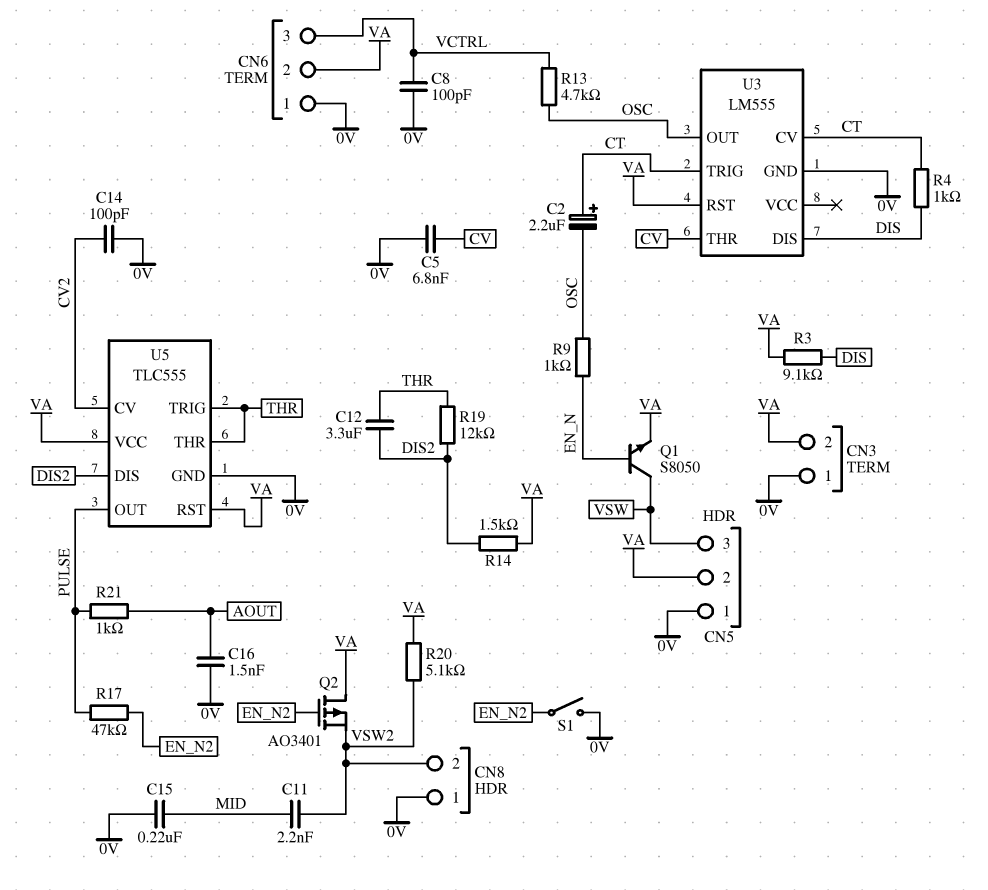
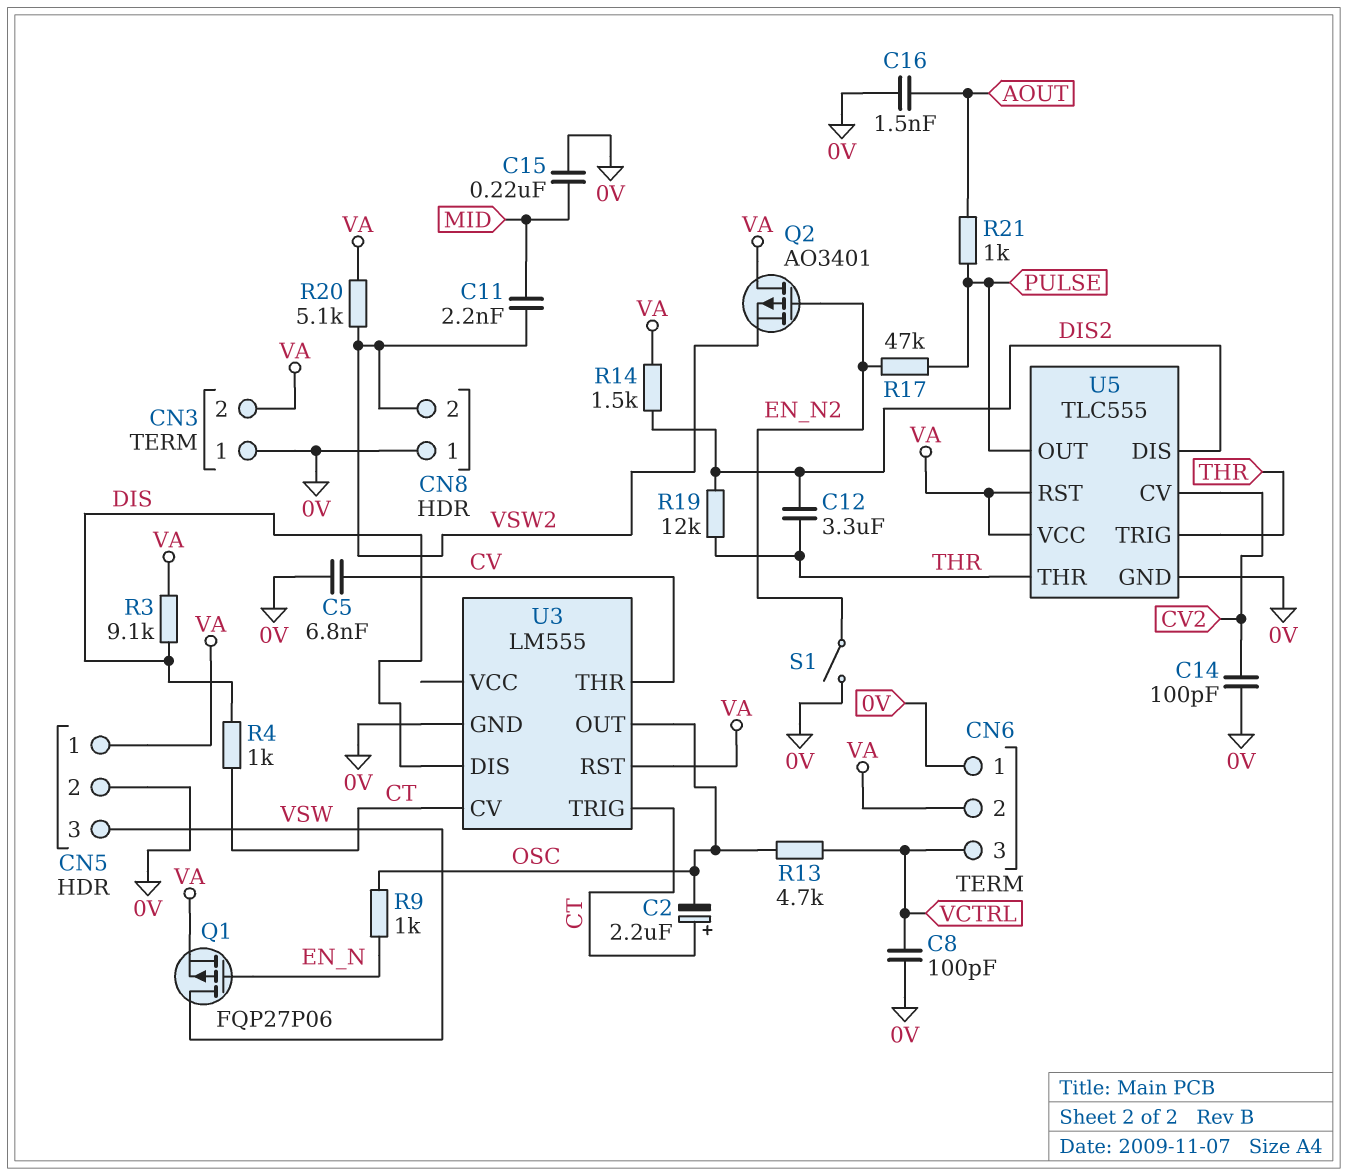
CN5 pin 1: 0V -> VA
CN5 pin 2: VA -> 0V
Q1: NPN S8050 (B EN_N, C VSW, E VA) -> PMOS FQP27P06 (G EN_N, D VSW, S VA)

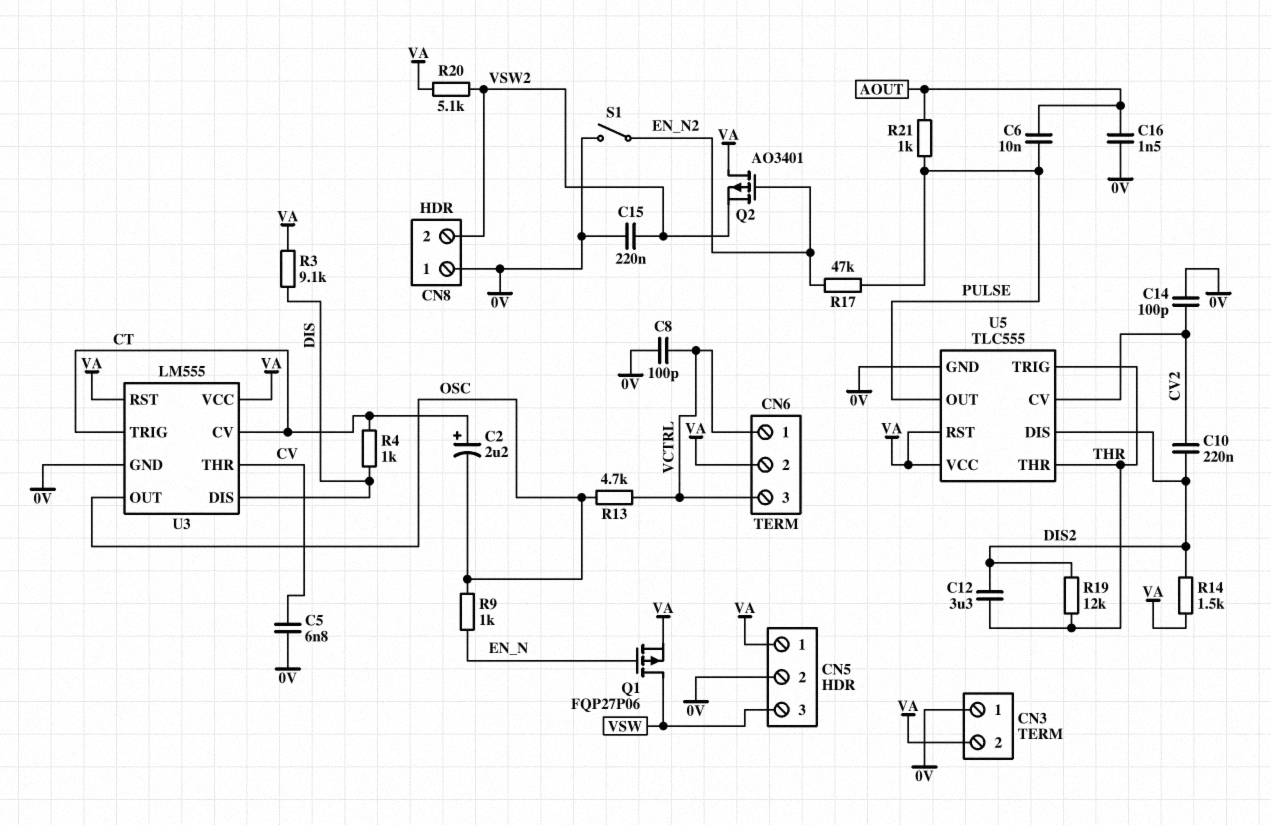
C6: none -> 10nF (AOUT, PULSE)
C10: none -> 220nF (CV2, DIS2)
C11: 2.2nF (MID, VSW2) -> none
C15: 220nF (0V, MID) -> 220nF (0V, VSW2)
CN6 pin 1: 0V -> VCTRL
U3 pin VCC: none -> VA

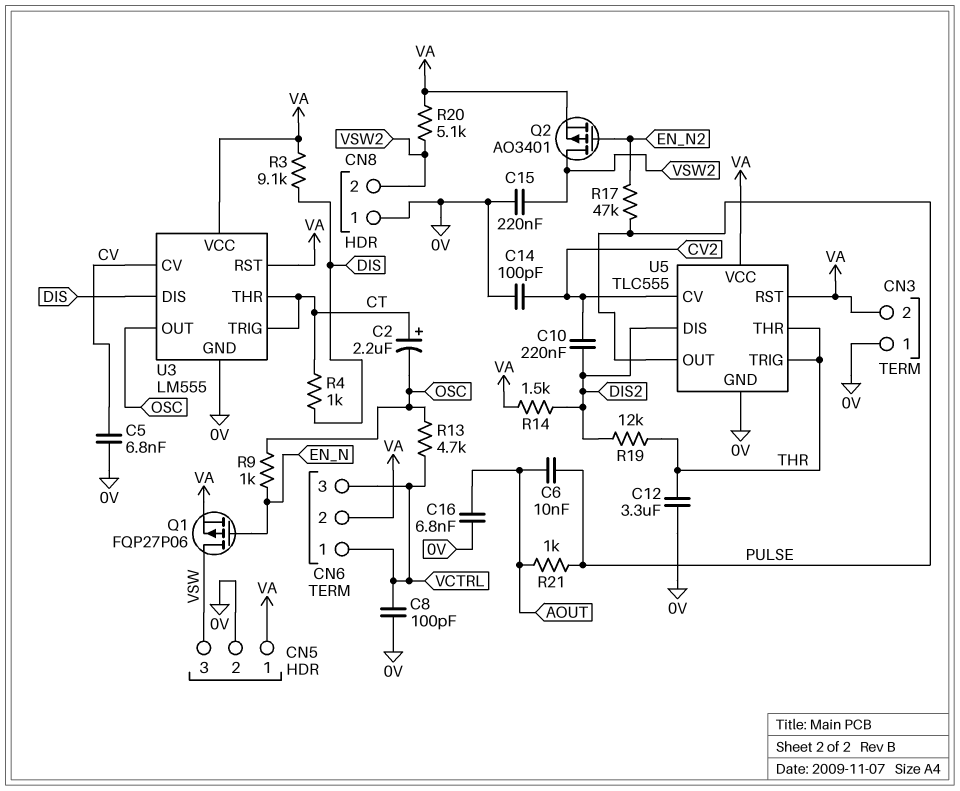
C12: 3.3uF (DIS2, THR) -> 3.3uF (0V, THR)
C16: 1.5nF (0V, AOUT) -> 6.8nF (0V, AOUT)
Q2: PMOS AO3401 (G EN_N2, D VA, S VSW2) -> PMOS AO3401 (G EN_N2, D VSW2, S VA)
S1: switch (0V, EN_N2) -> none
U3 pin CV: CT -> CV
U3 pin THR: CV -> CT

